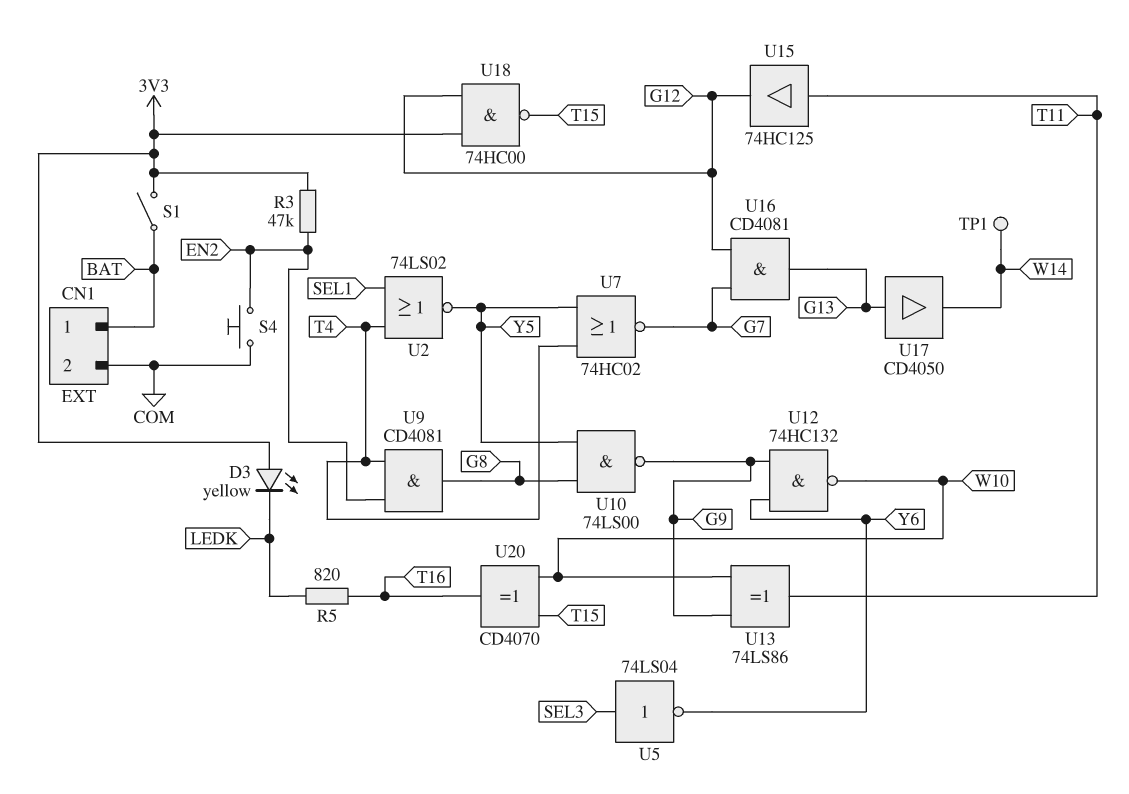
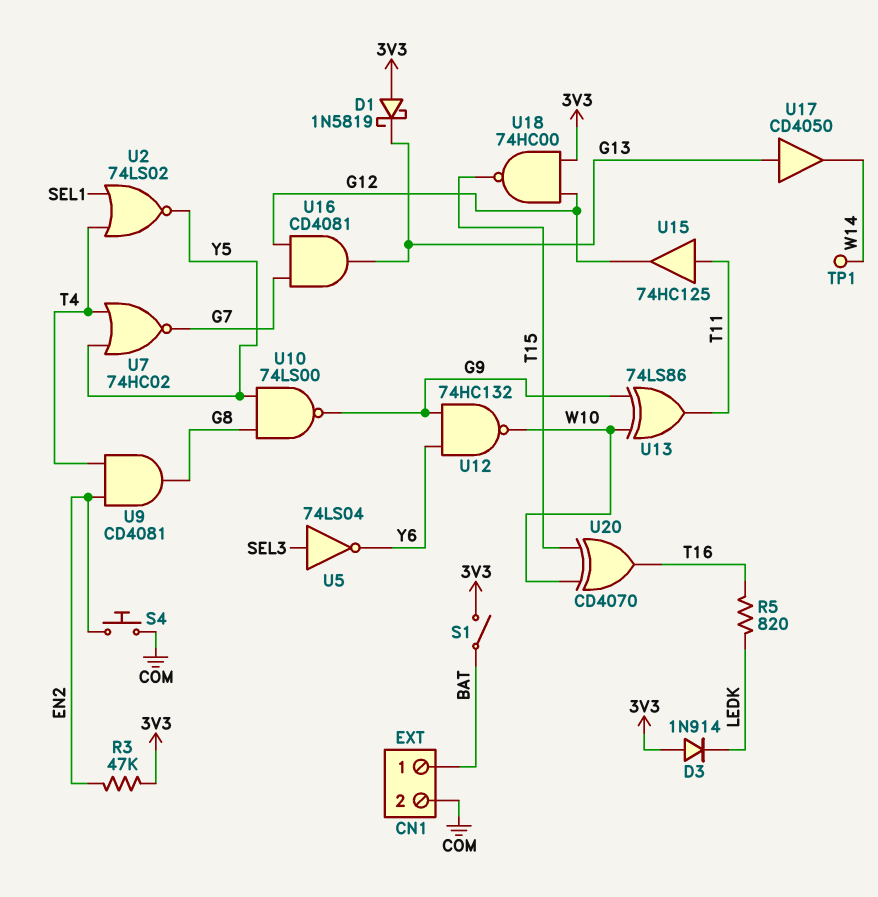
D1: none -> schottky 1N5819 (A 3V3, K G13)
D3: LED yellow (A 3V3, K LEDK) -> diode 1N914 (A 3V3, K LEDK)

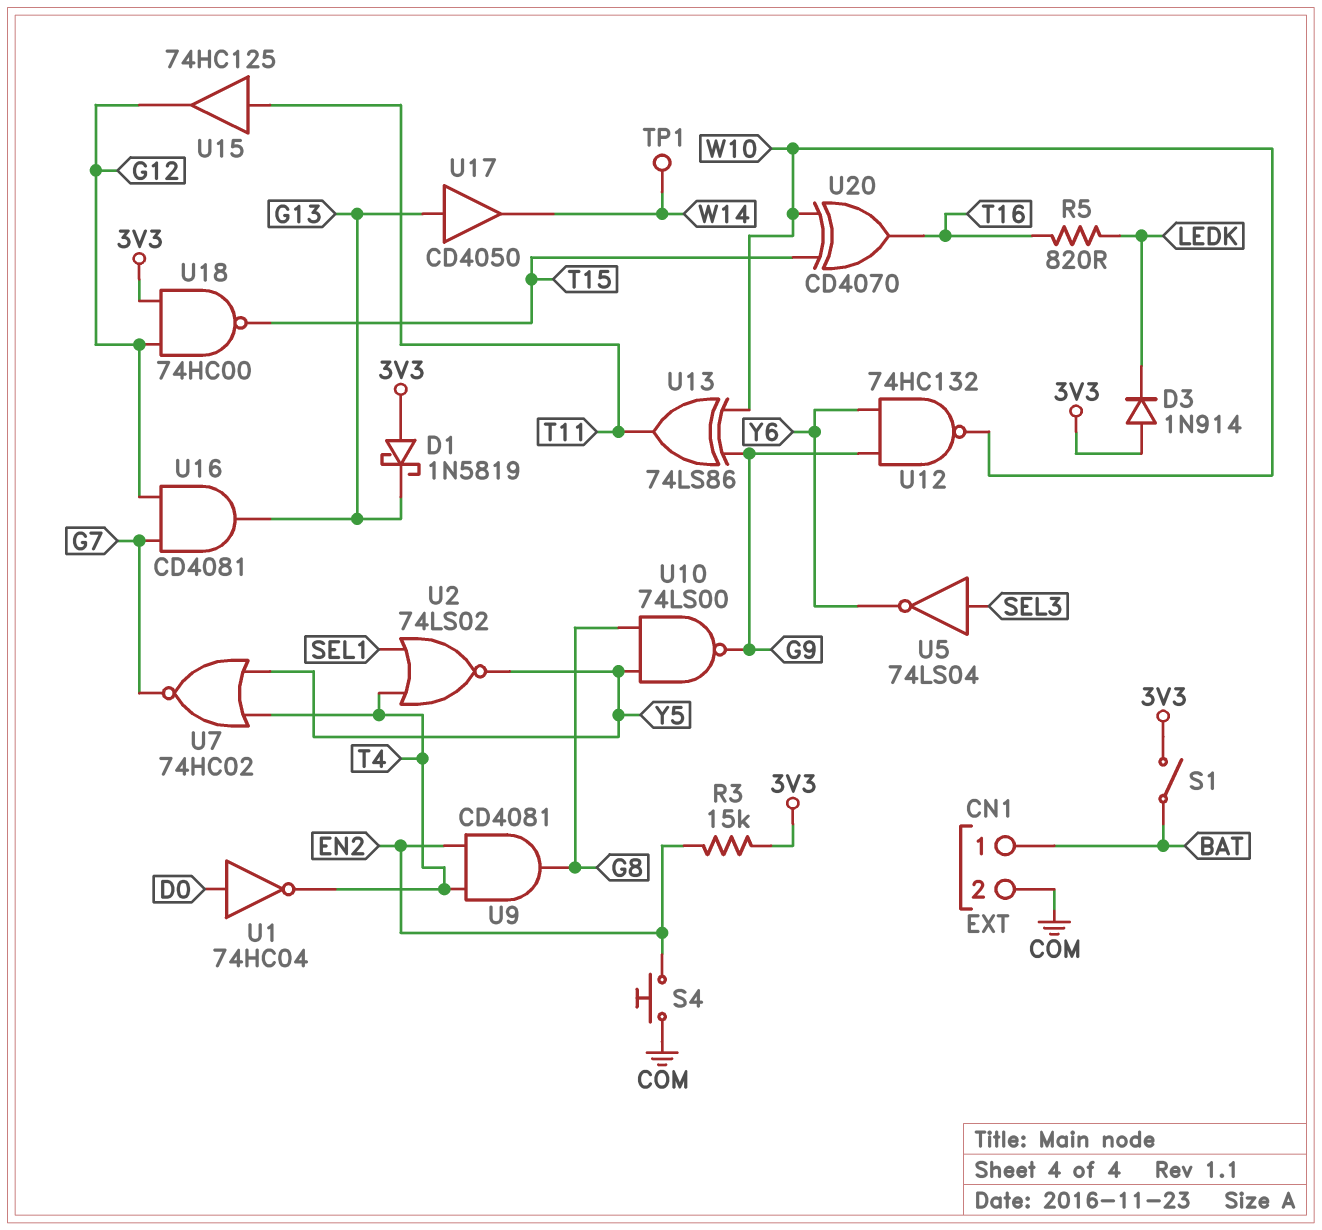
R3: 47k (3V3, EN2) -> 15k (3V3, EN2)
U1: none -> NOT 74HC04 (in D0, out T4)

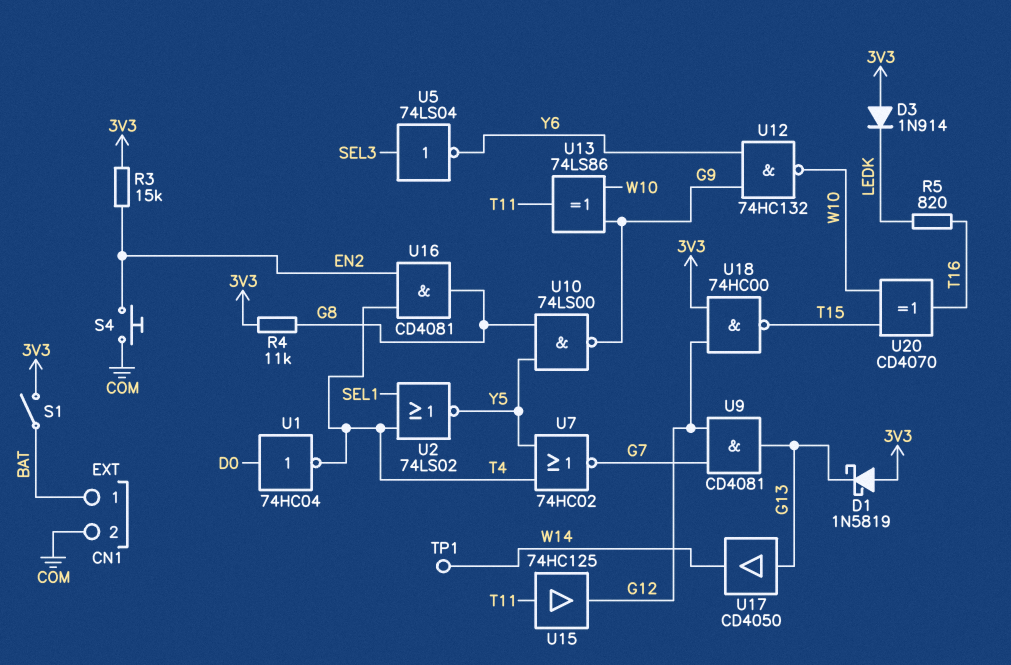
R4: none -> 11k (3V3, G8)
U9: AND CD4081 (in EN2, in T4, out G8) -> AND CD4081 (in G7, in G12, out G13)
U16: AND CD4081 (in G7, in G12, out G13) -> AND CD4081 (in EN2, in T4, out G8)

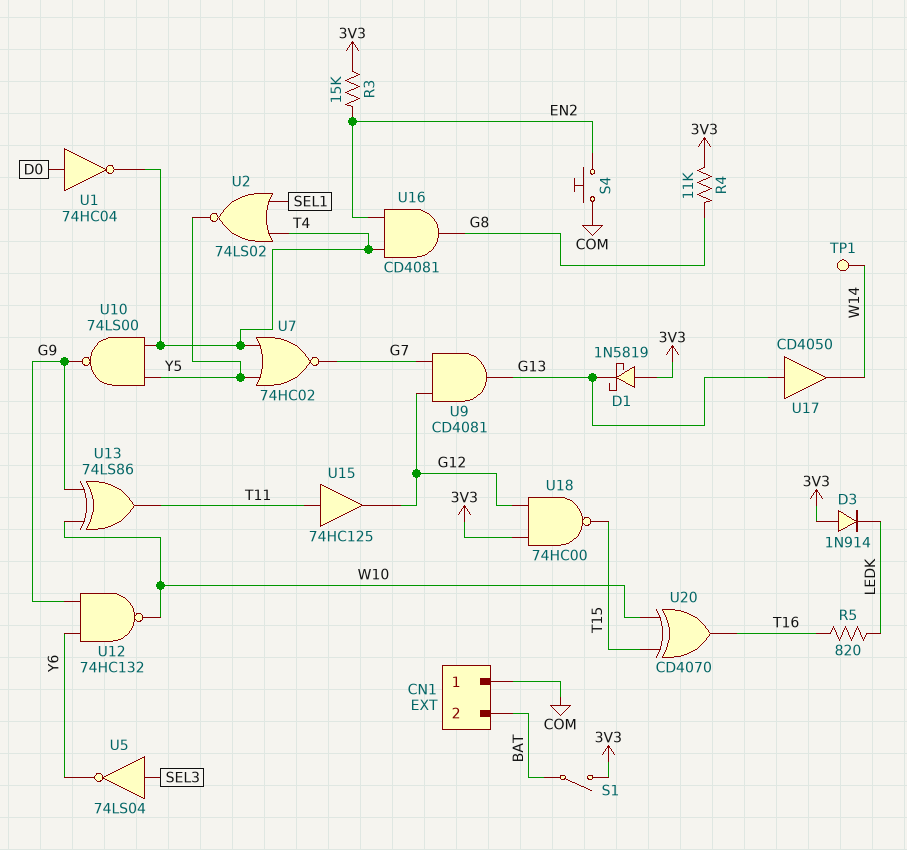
CN1 pin 1: BAT -> COM
CN1 pin 2: COM -> BAT
U10: NAND 74LS00 (in G8, in Y5, out G9) -> NAND 74LS00 (in T4, in Y5, out G9)

